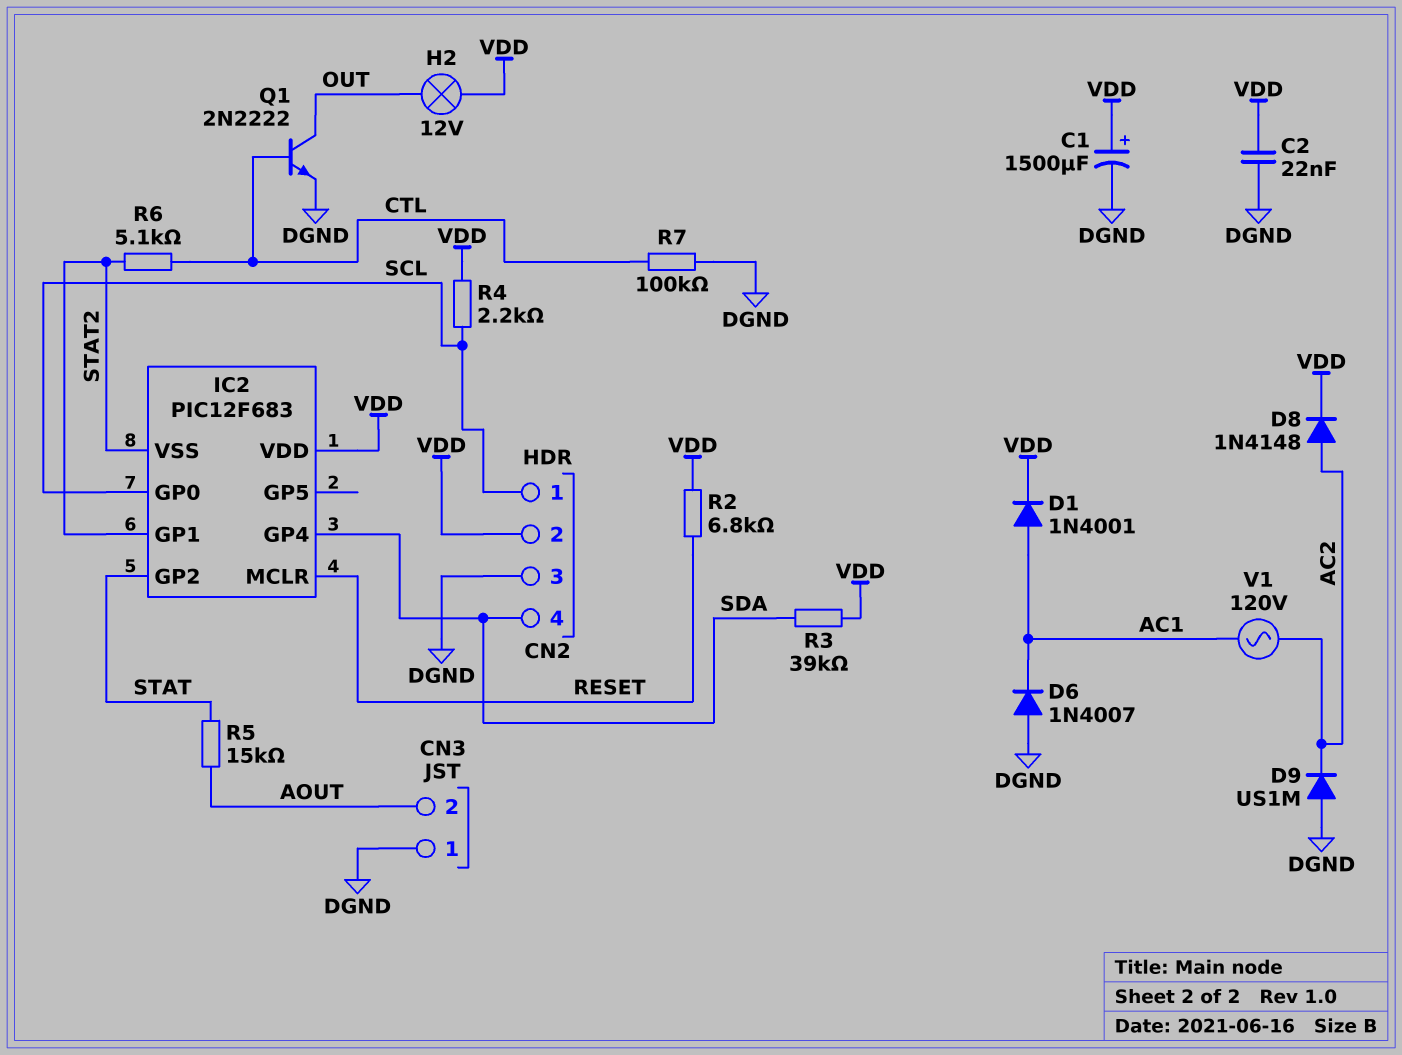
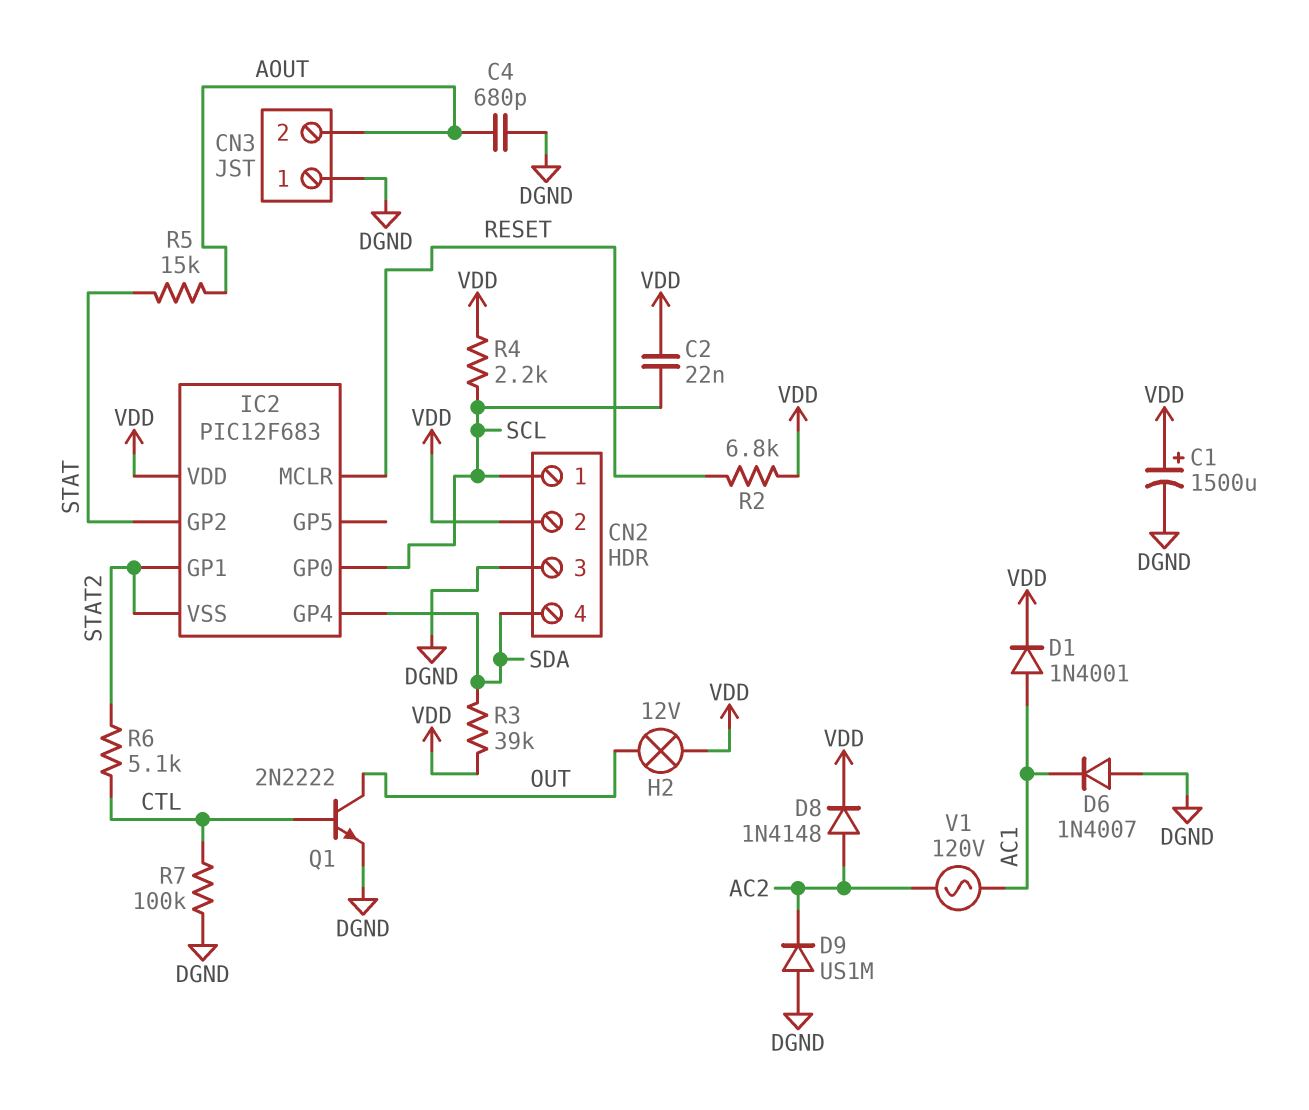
C2: 22nF (DGND, VDD) -> 22nF (SCL, VDD)
C4: none -> 680pF (AOUT, DGND)

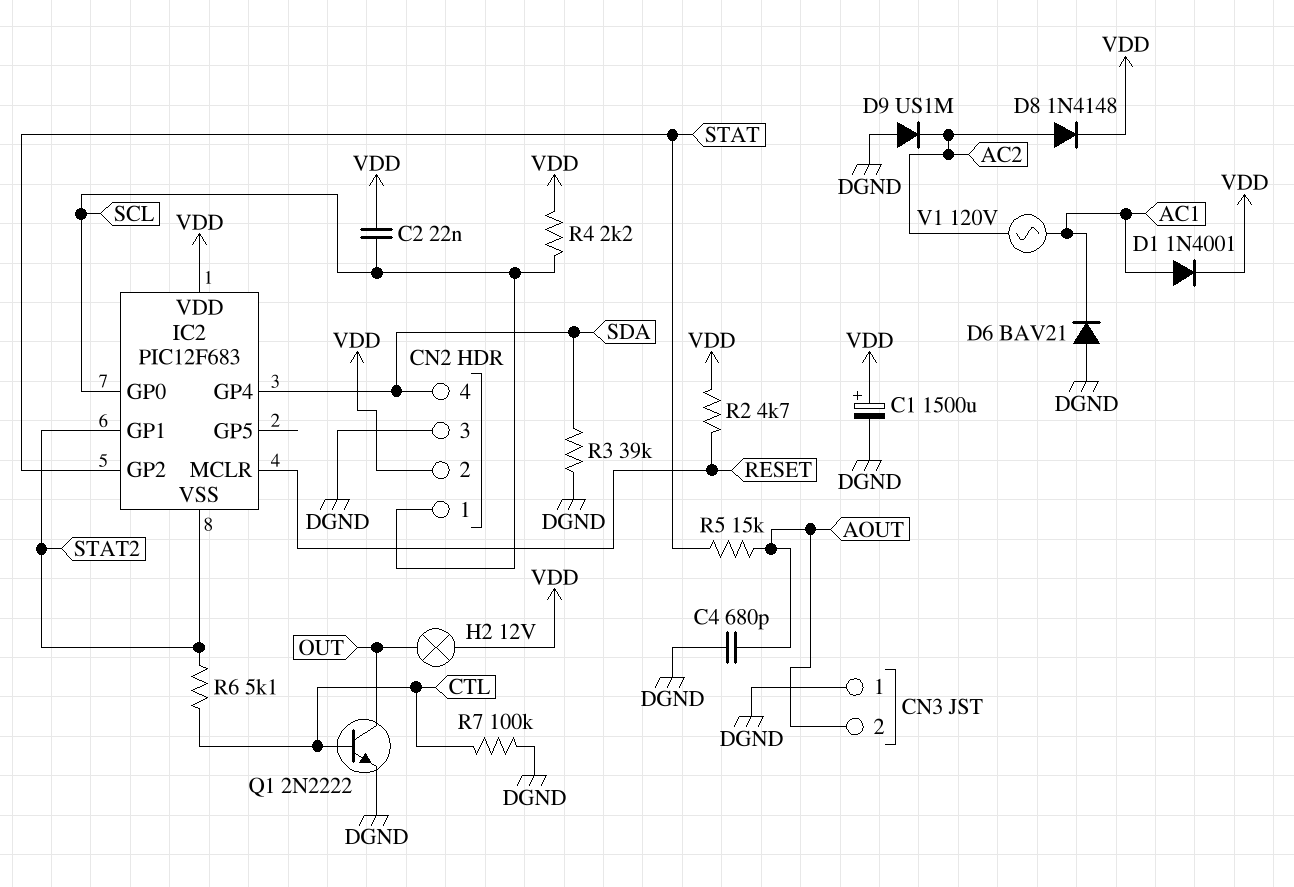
D6: diode 1N4007 (A DGND, K AC1) -> diode BAV21 (A DGND, K AC1)
R2: 6.8k (RESET, VDD) -> 4.7k (RESET, VDD)
R3: 39k (SDA, VDD) -> 39k (DGND, SDA)

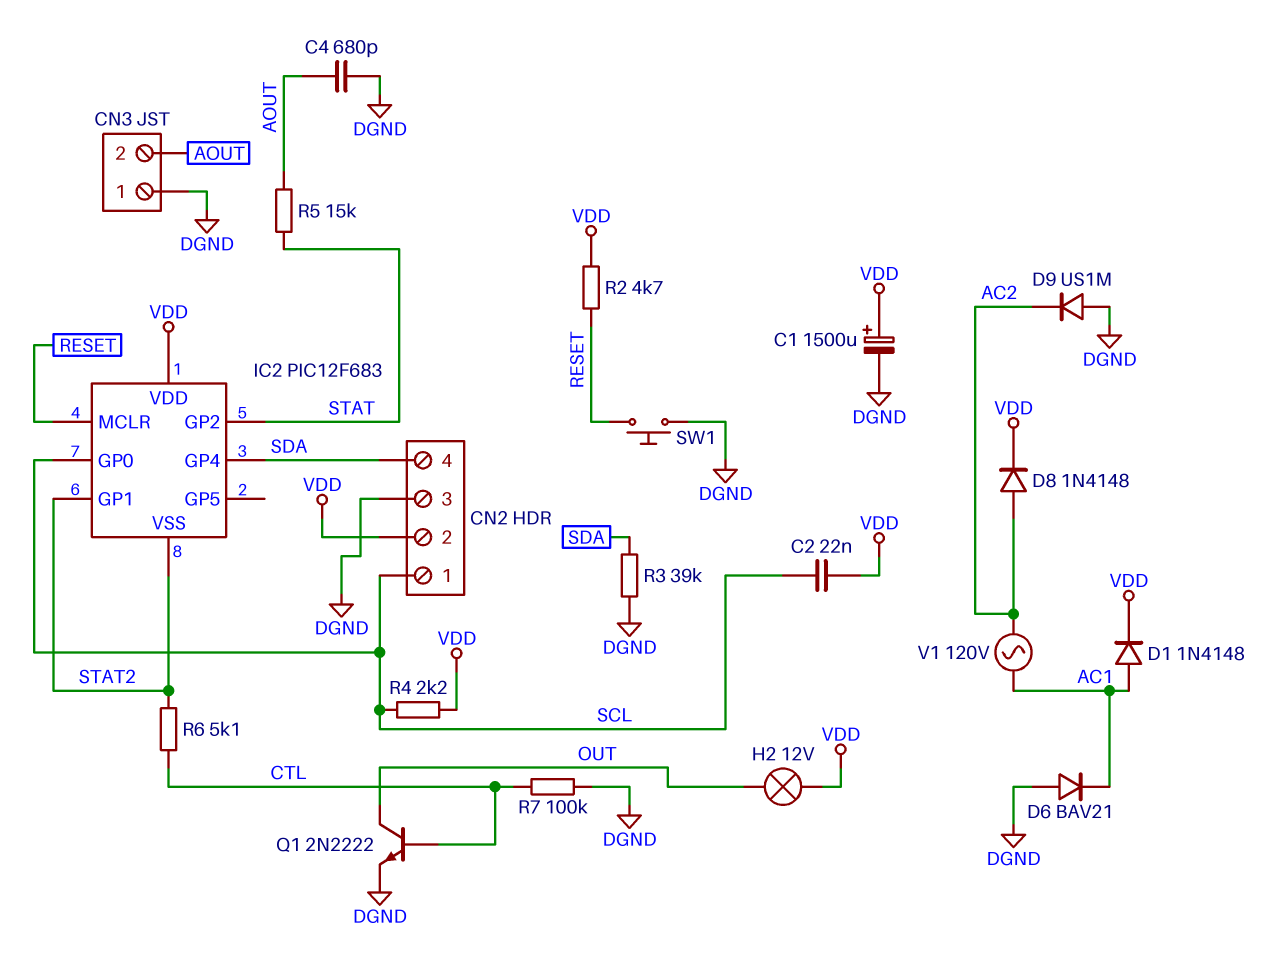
D1: diode 1N4001 (A AC1, K VDD) -> diode 1N4148 (A AC1, K VDD)
SW1: none -> button (DGND, RESET)

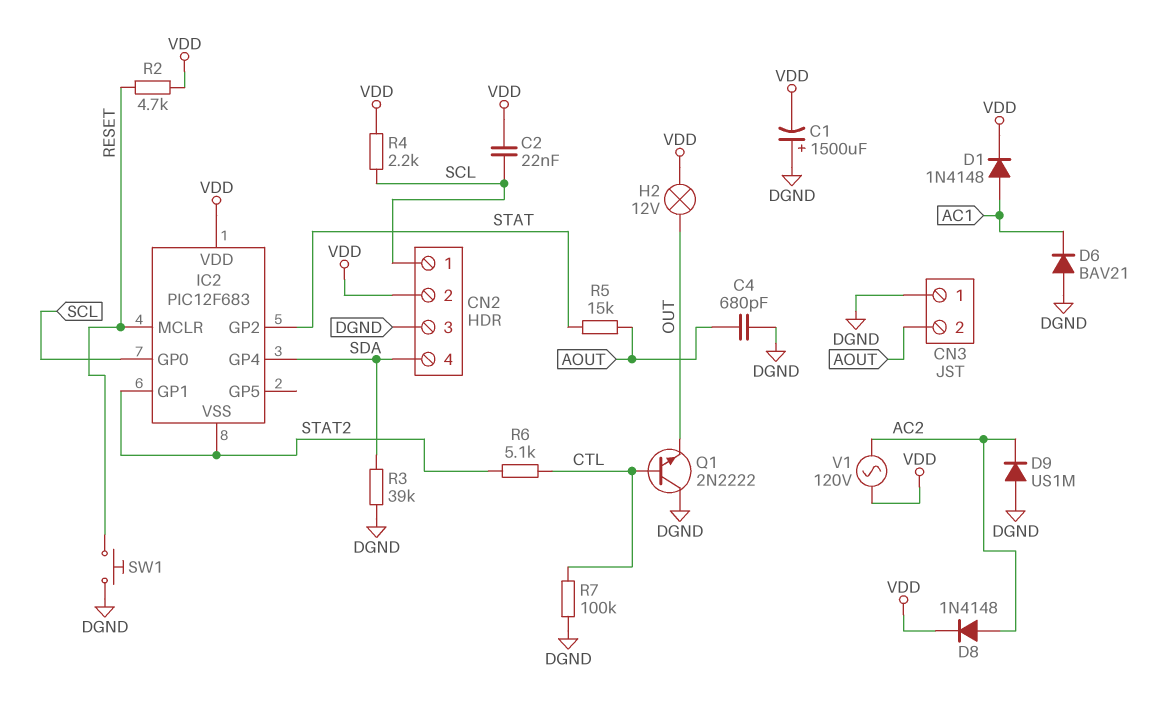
C1: 1500uF (plus VDD, minus DGND) -> 1500uF (plus DGND, minus VDD)
Q1: NPN 2N2222 (B CTL, C OUT, E DGND) -> NPN 2N2222 (B CTL, C DGND, E OUT)
V1: AC 120V (AC1, AC2) -> AC 120V (AC2, VDD)

